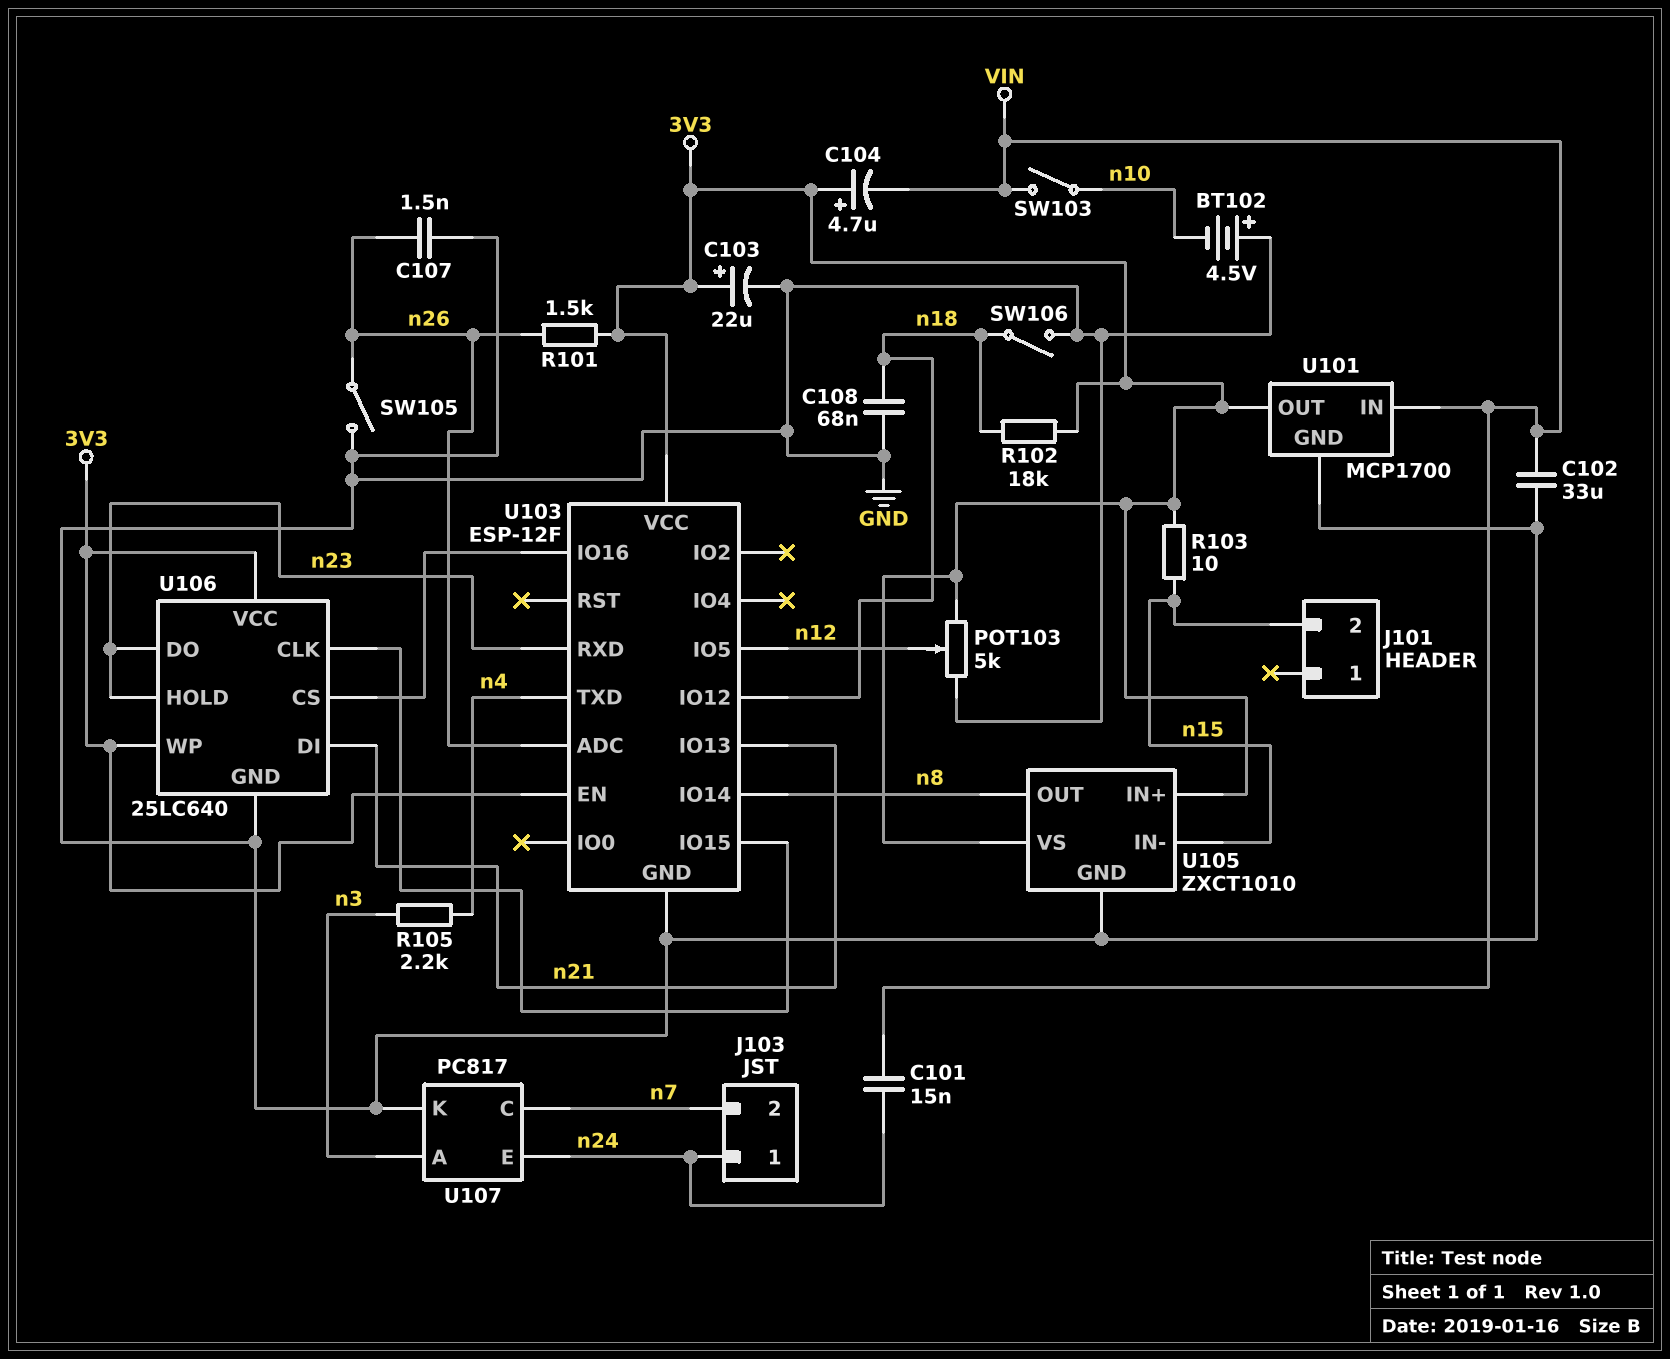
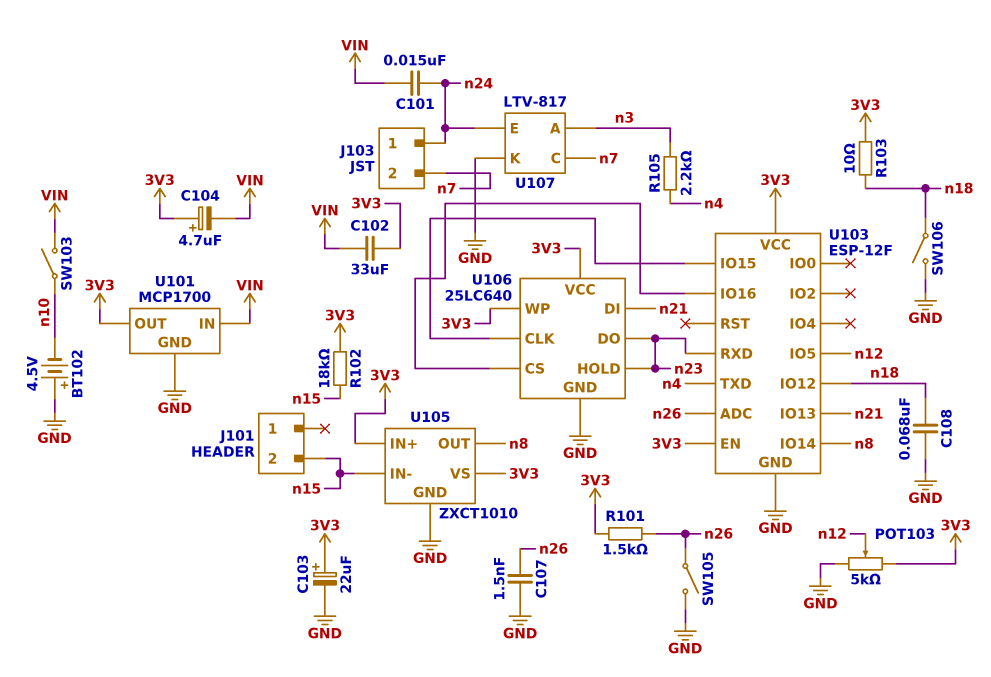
C102: 33uF (GND, VIN) -> 33uF (3V3, VIN)
R102: 18k (3V3, n18) -> 18k (3V3, n15)
R103: 10 (3V3, n15) -> 10 (3V3, n18)
U107: PC817 -> LTV-817

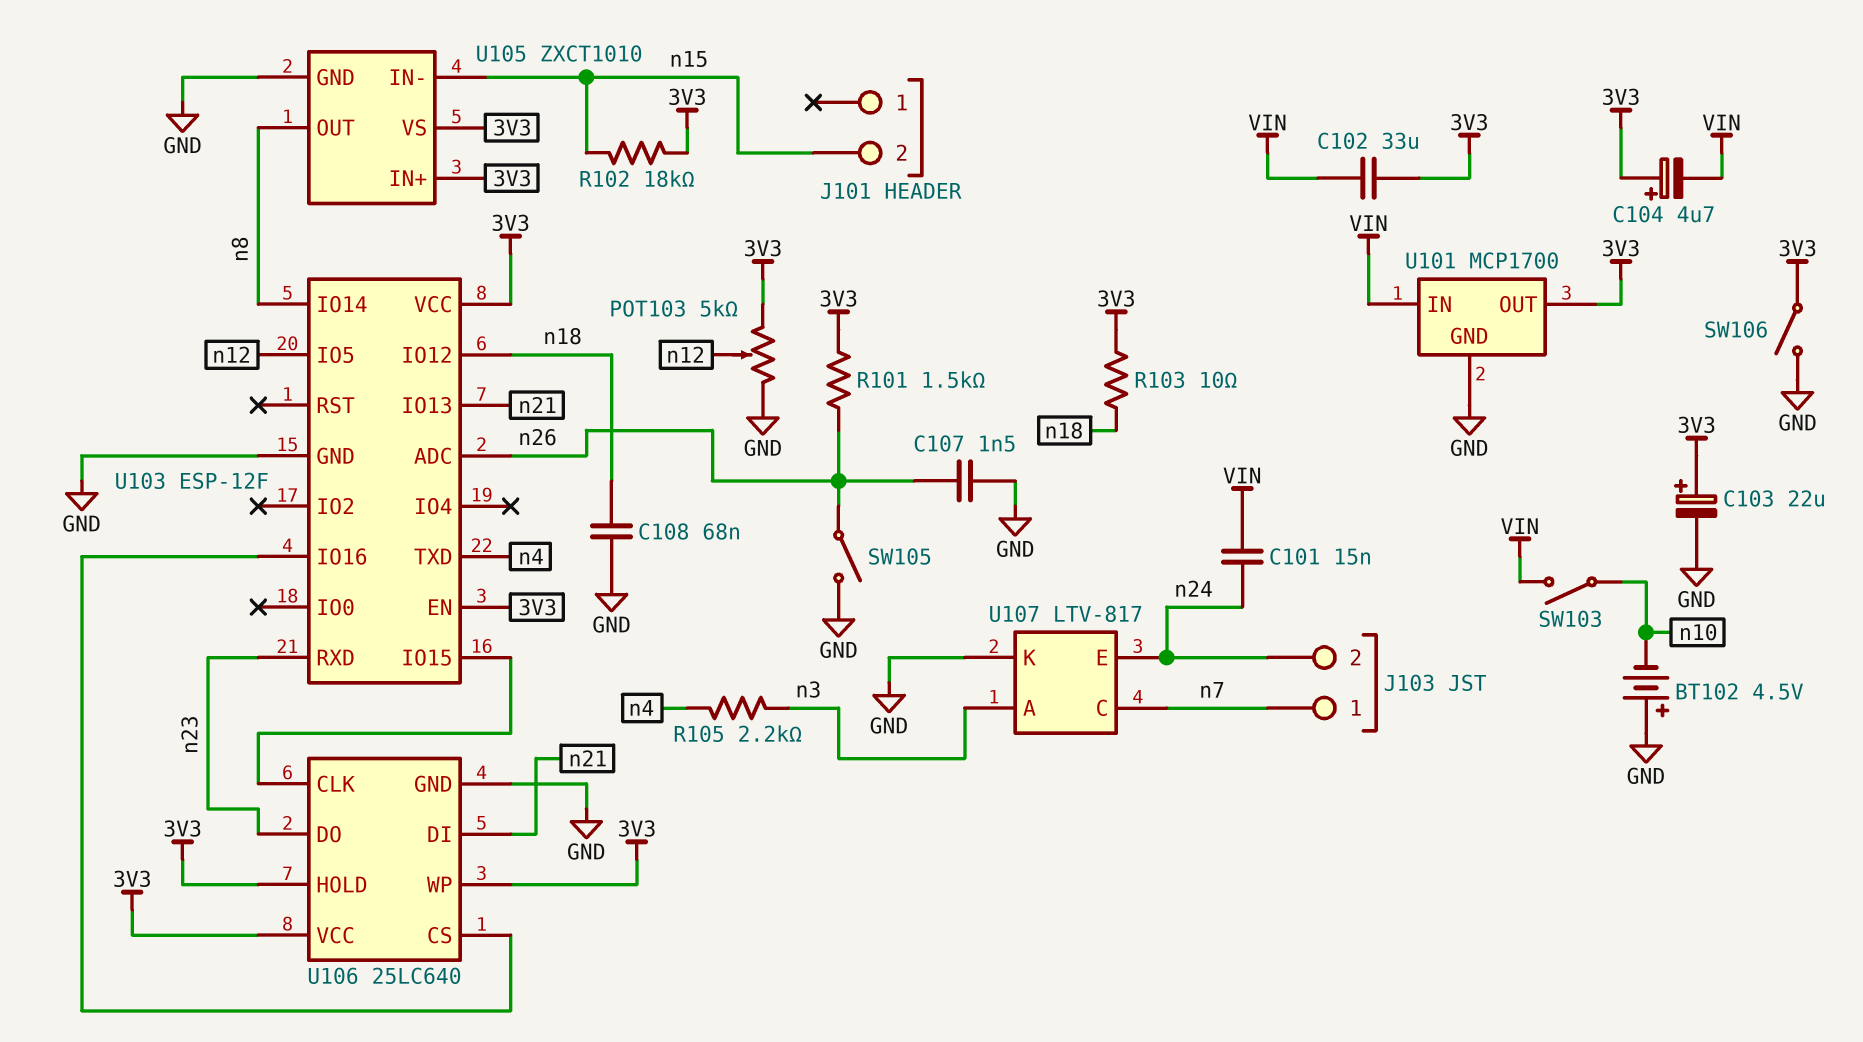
J103 pin 1: n24 -> n7
J103 pin 2: n7 -> n24
SW106: switch (GND, n18) -> switch (3V3, GND)
U106 pin HOLD: n23 -> 3V3

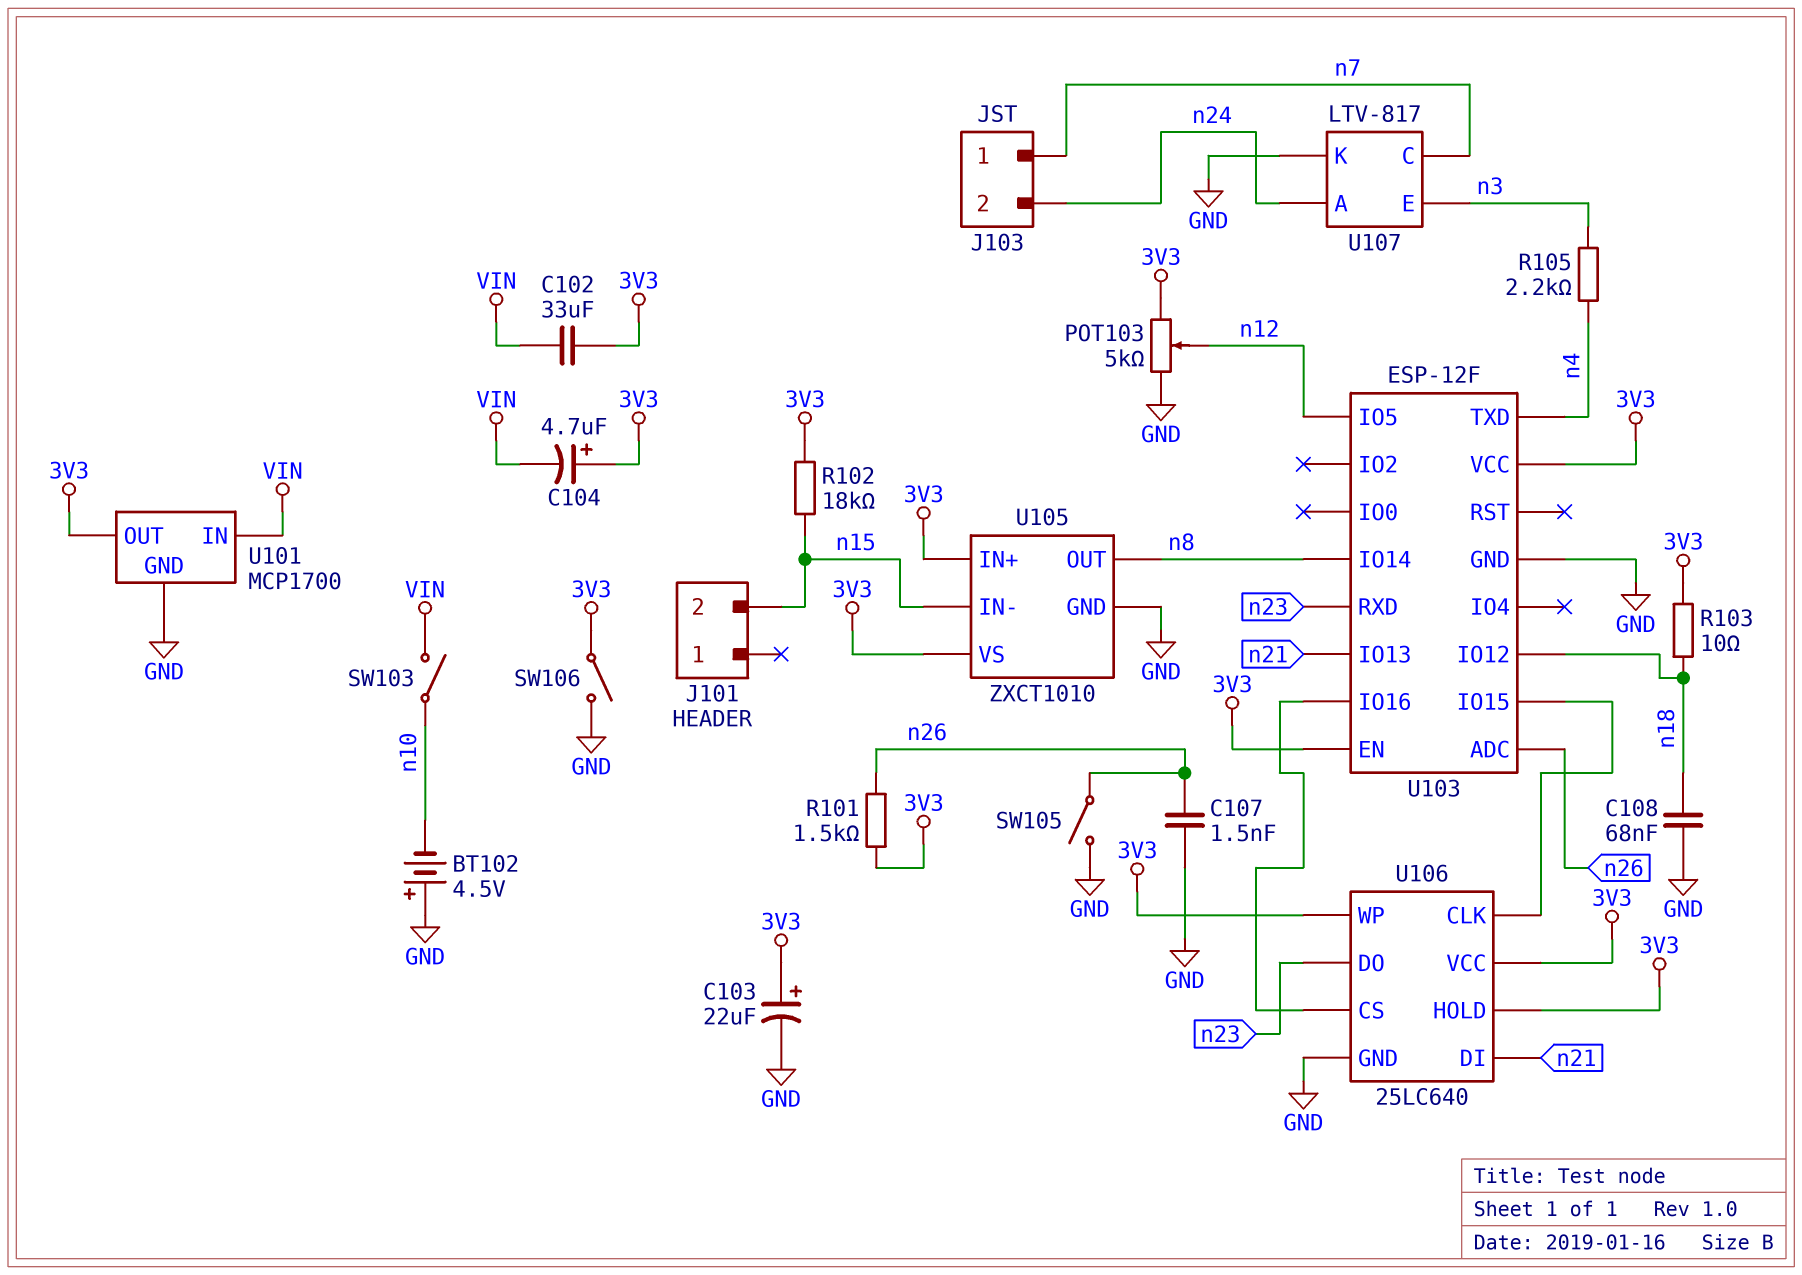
C101: 15nF (VIN, n24) -> none
U107 pin A: n3 -> n24
U107 pin E: n24 -> n3

